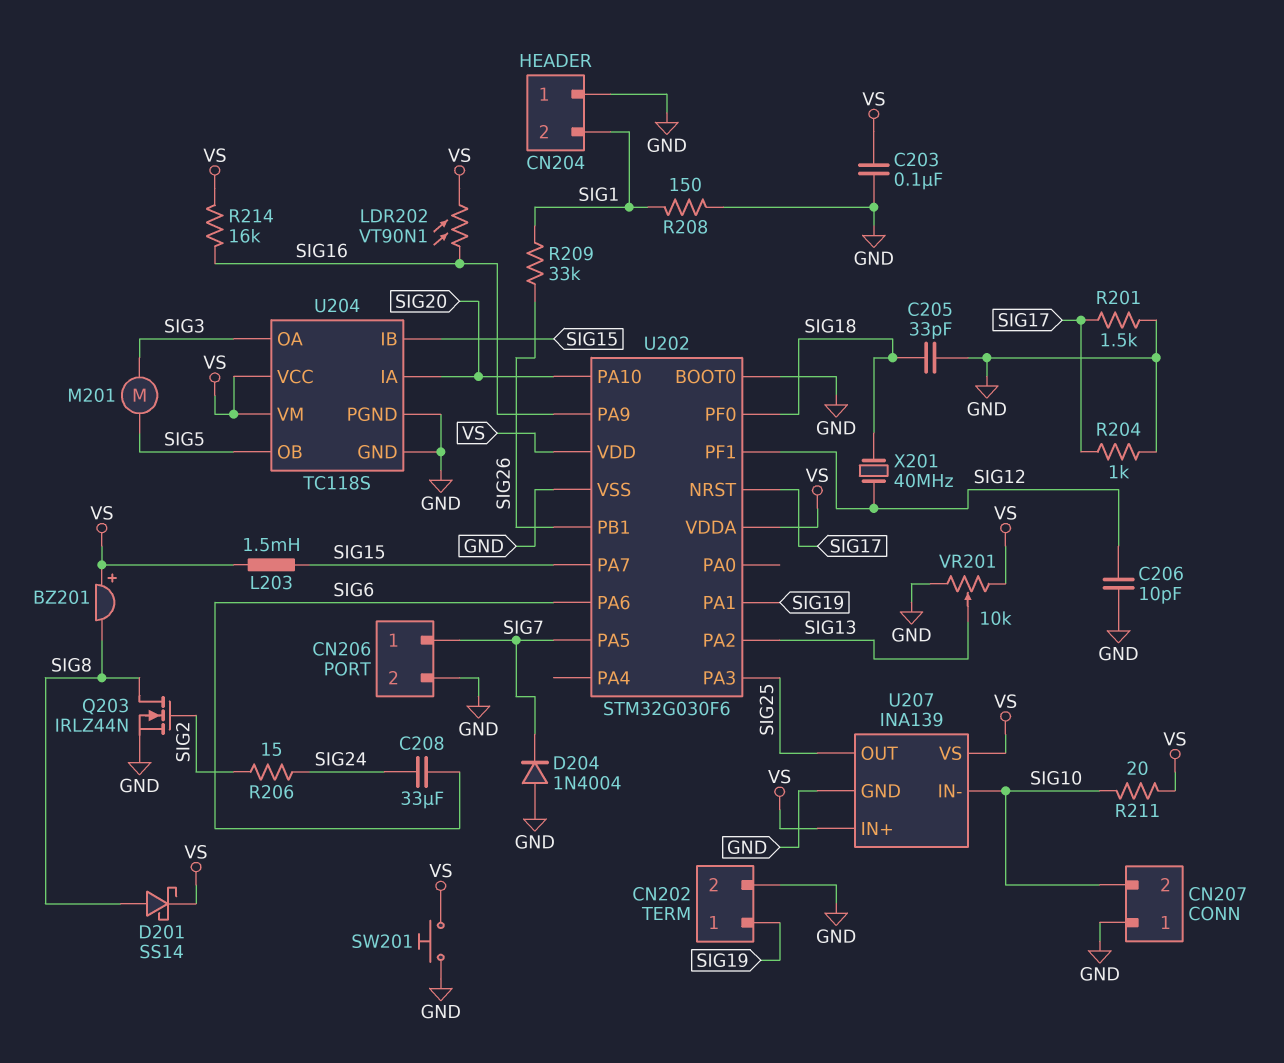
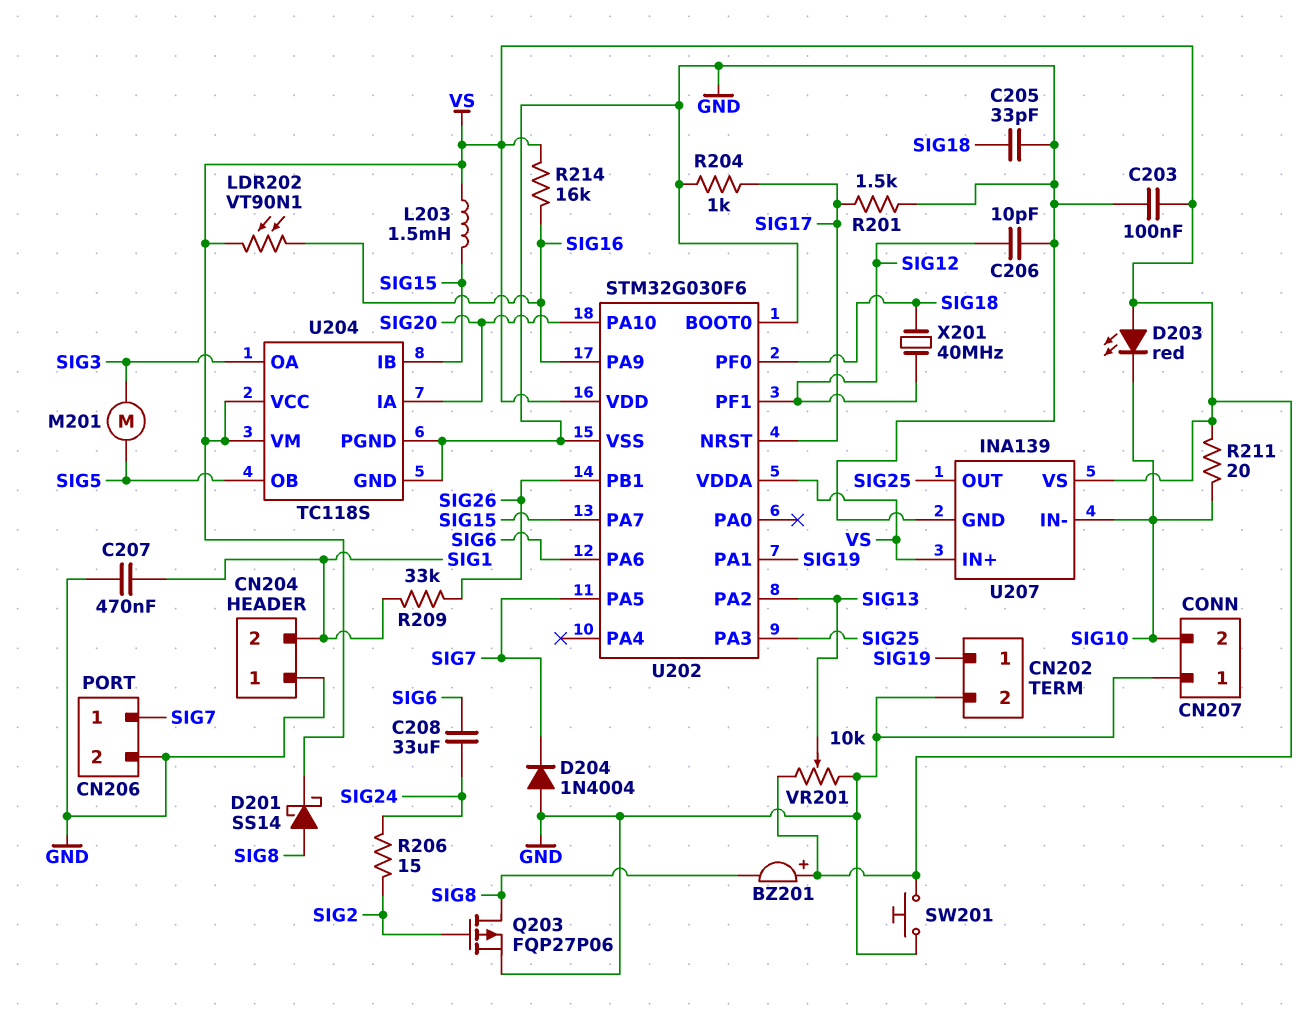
C207: none -> 470nF (GND, SIG1)
D203: none -> LED red (A VS, K SIG10)
Q203: NMOS IRLZ44N (G SIG2, D SIG8, S GND) -> PMOS FQP27P06 (G SIG2, D SIG8, S GND)
R208: 150 (GND, SIG1) -> none

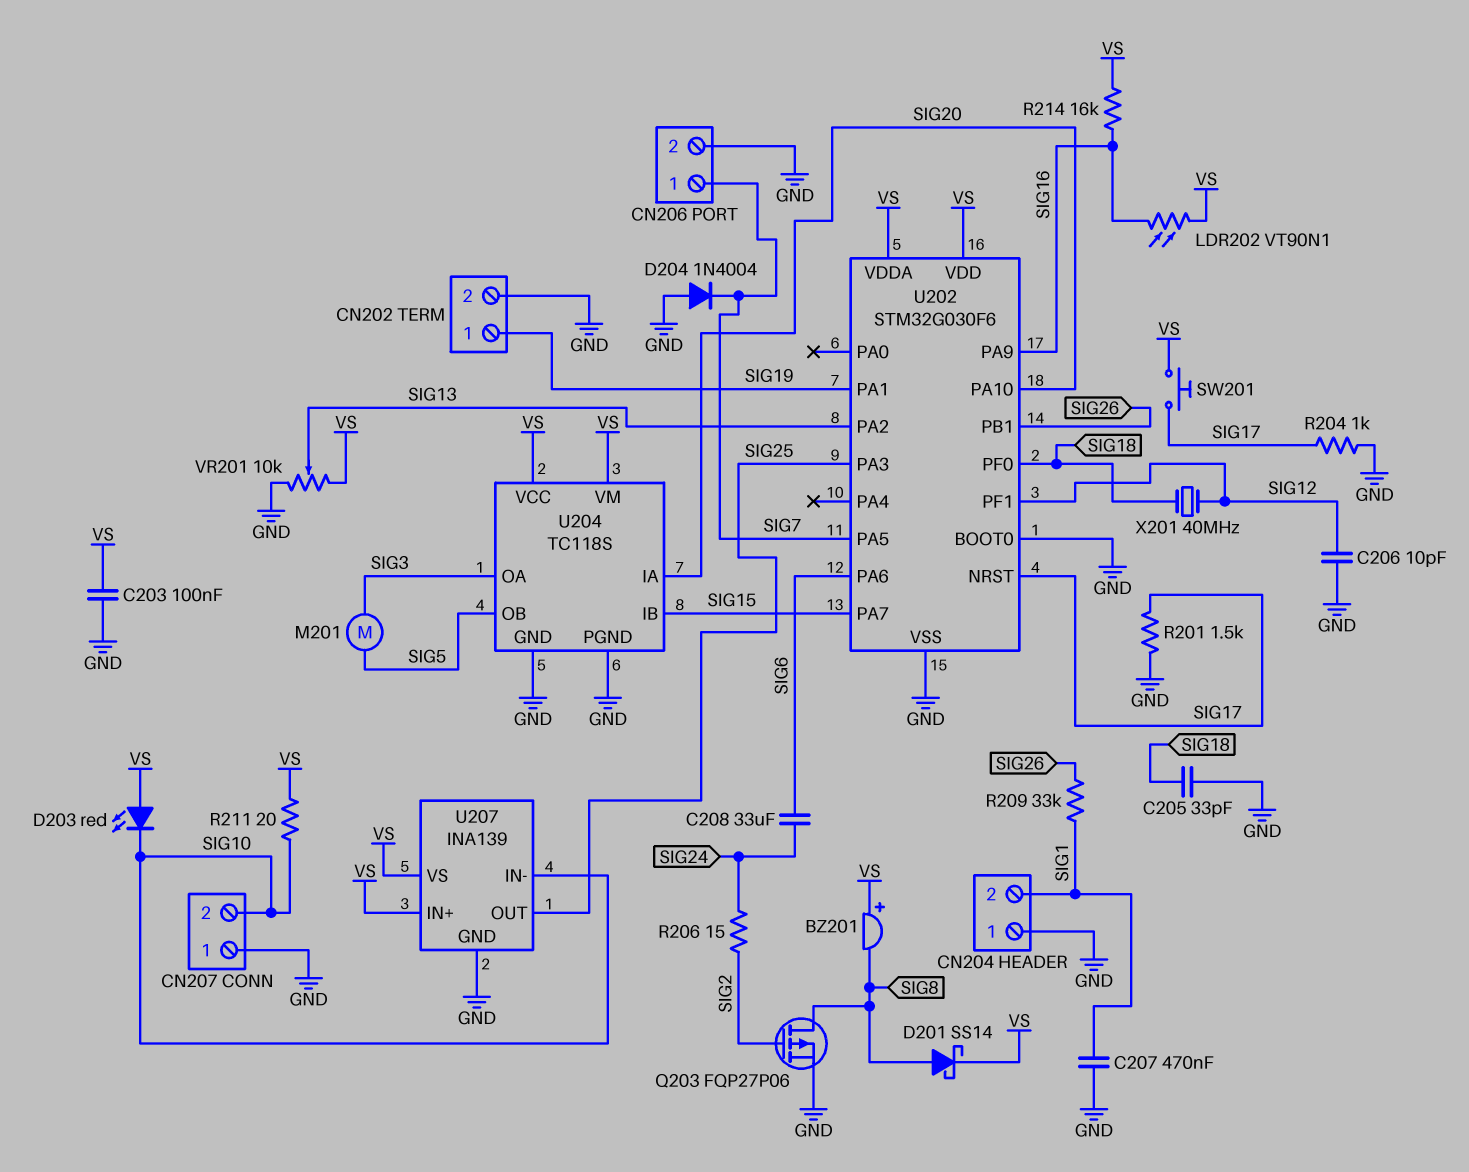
L203: 1.5mH (SIG15, VS) -> none
SW201: button (GND, VS) -> button (SIG17, VS)

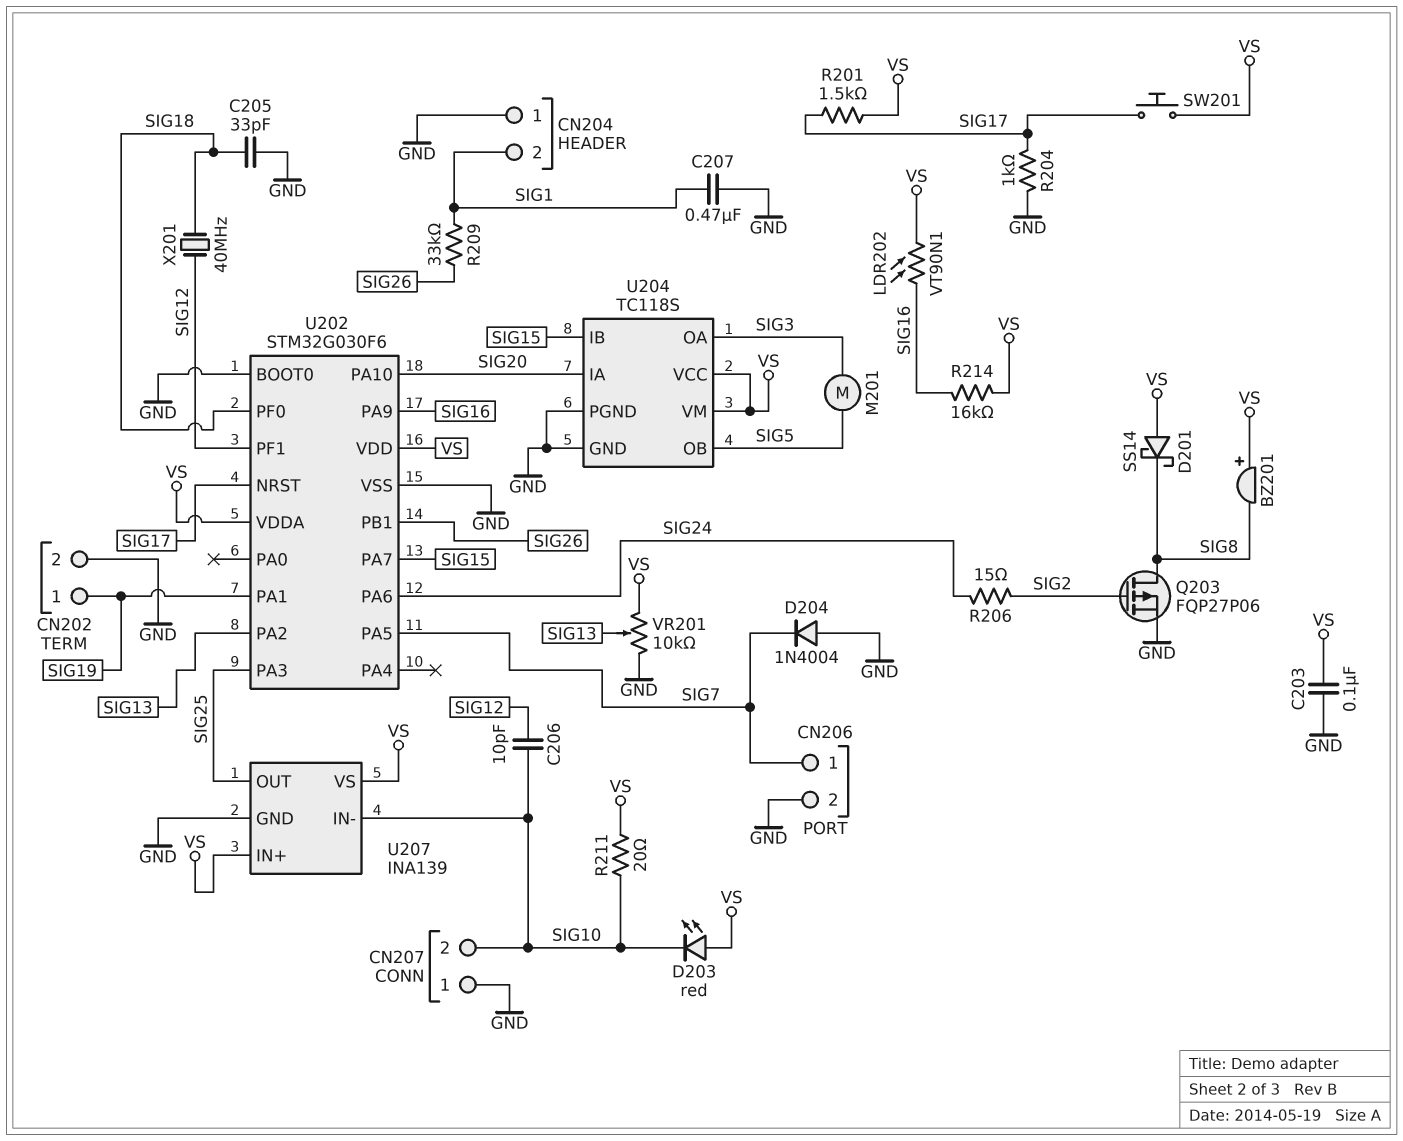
C206: 10pF (GND, SIG12) -> 10pF (SIG10, SIG12)
C208: 33uF (SIG6, SIG24) -> none
D201: schottky SS14 (A SIG8, K VS) -> schottky SS14 (A VS, K SIG8)
R201: 1.5k (GND, SIG17) -> 1.5k (SIG17, VS)
U202 pin PA6: SIG6 -> SIG24

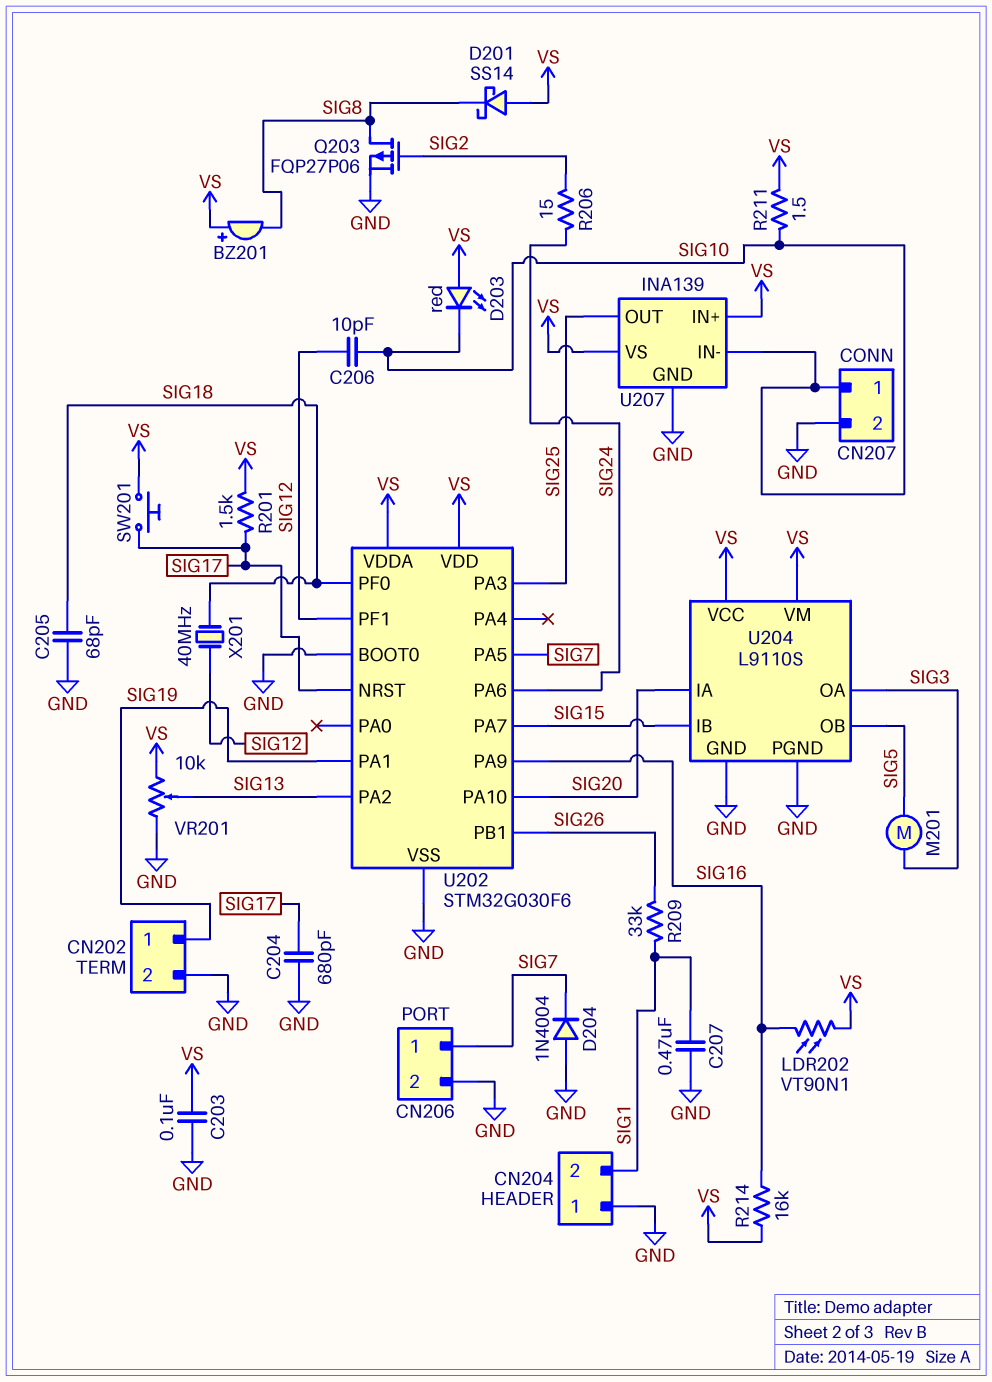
C204: none -> 680pF (GND, SIG17)
C205: 33pF (GND, SIG18) -> 68pF (GND, SIG18)
CN207 pin 1: GND -> SIG10
CN207 pin 2: SIG10 -> GND
R204: 1k (GND, SIG17) -> none
R211: 20 (SIG10, VS) -> 1.5 (SIG10, VS)
U204: TC118S -> L9110S

